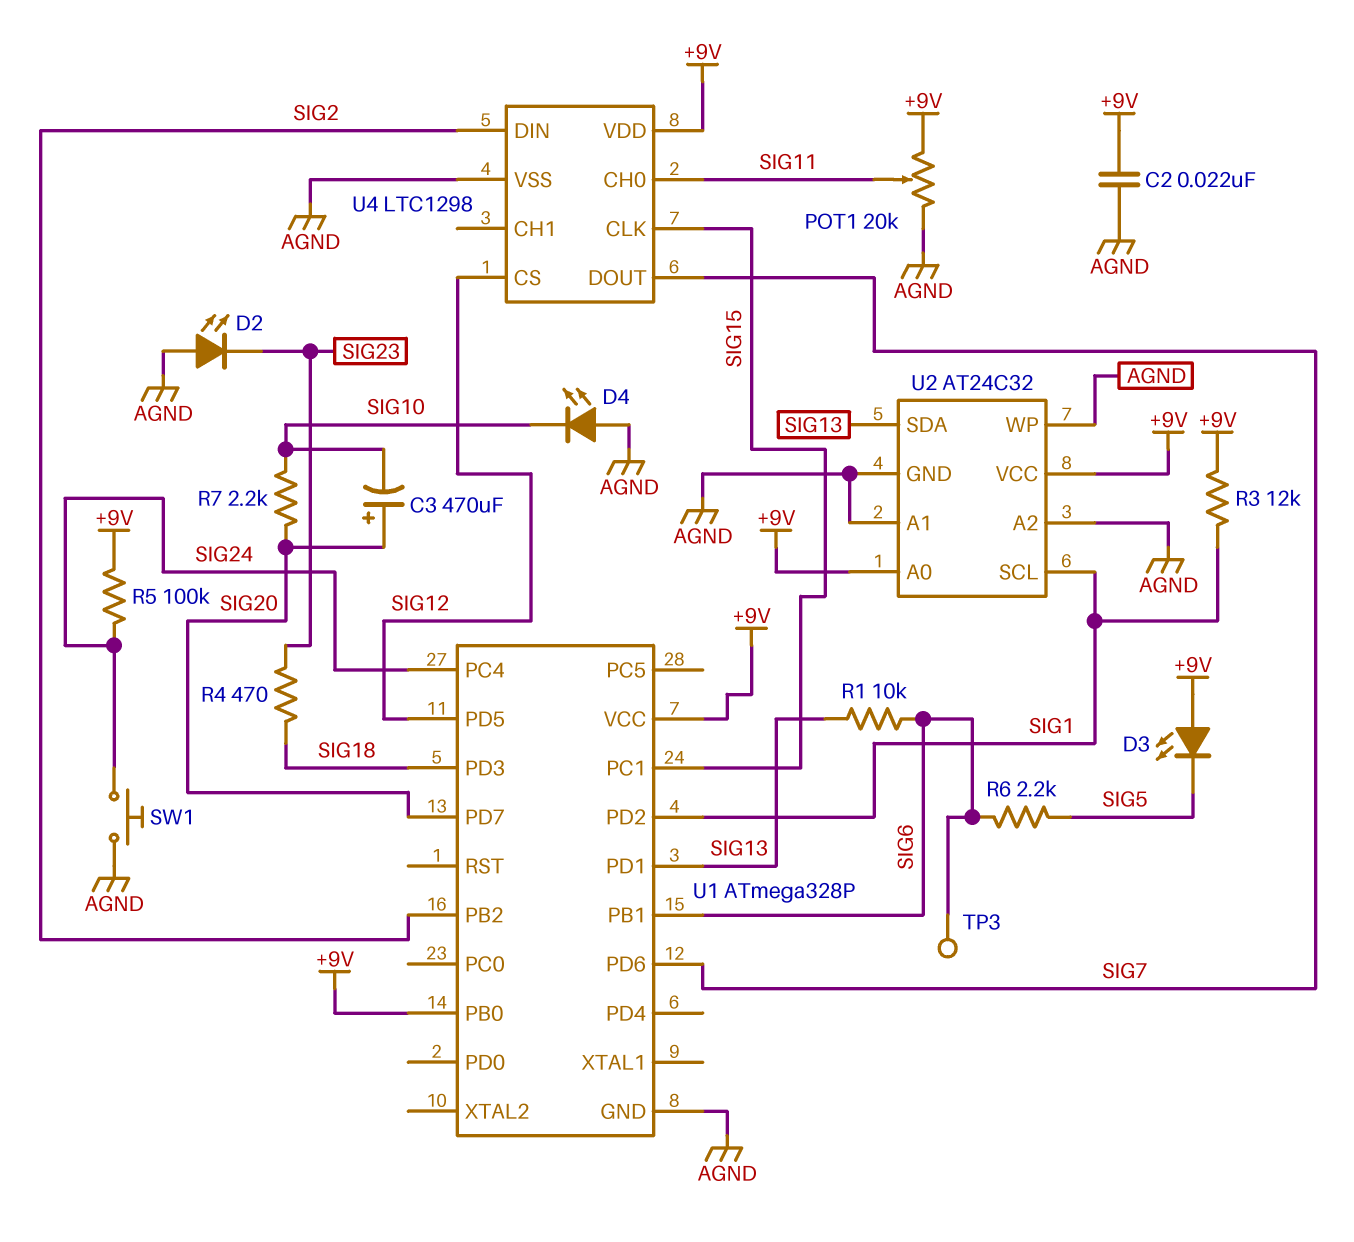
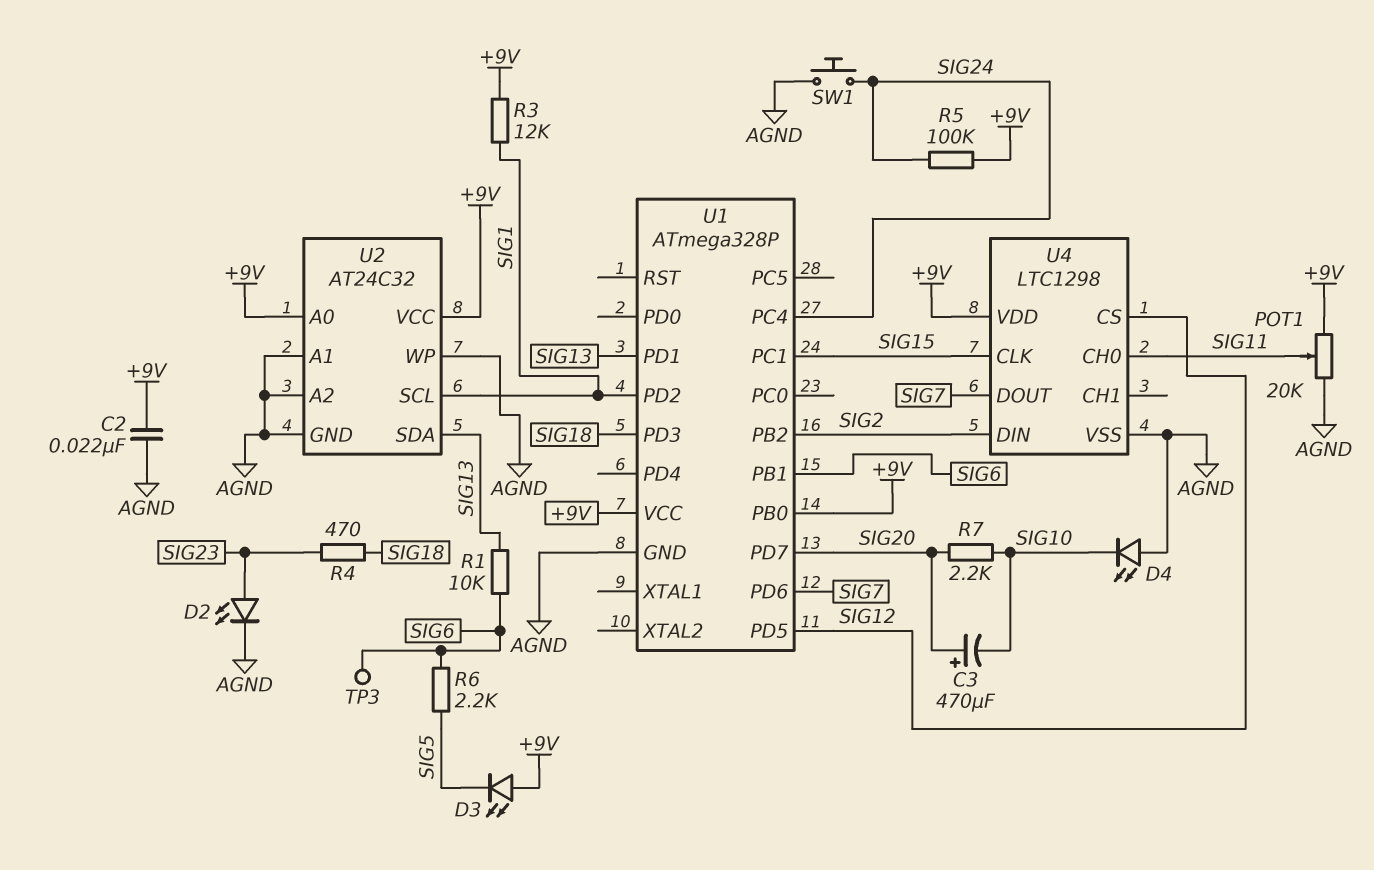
D2: LED (A AGND, K SIG23) -> LED (A SIG23, K AGND)

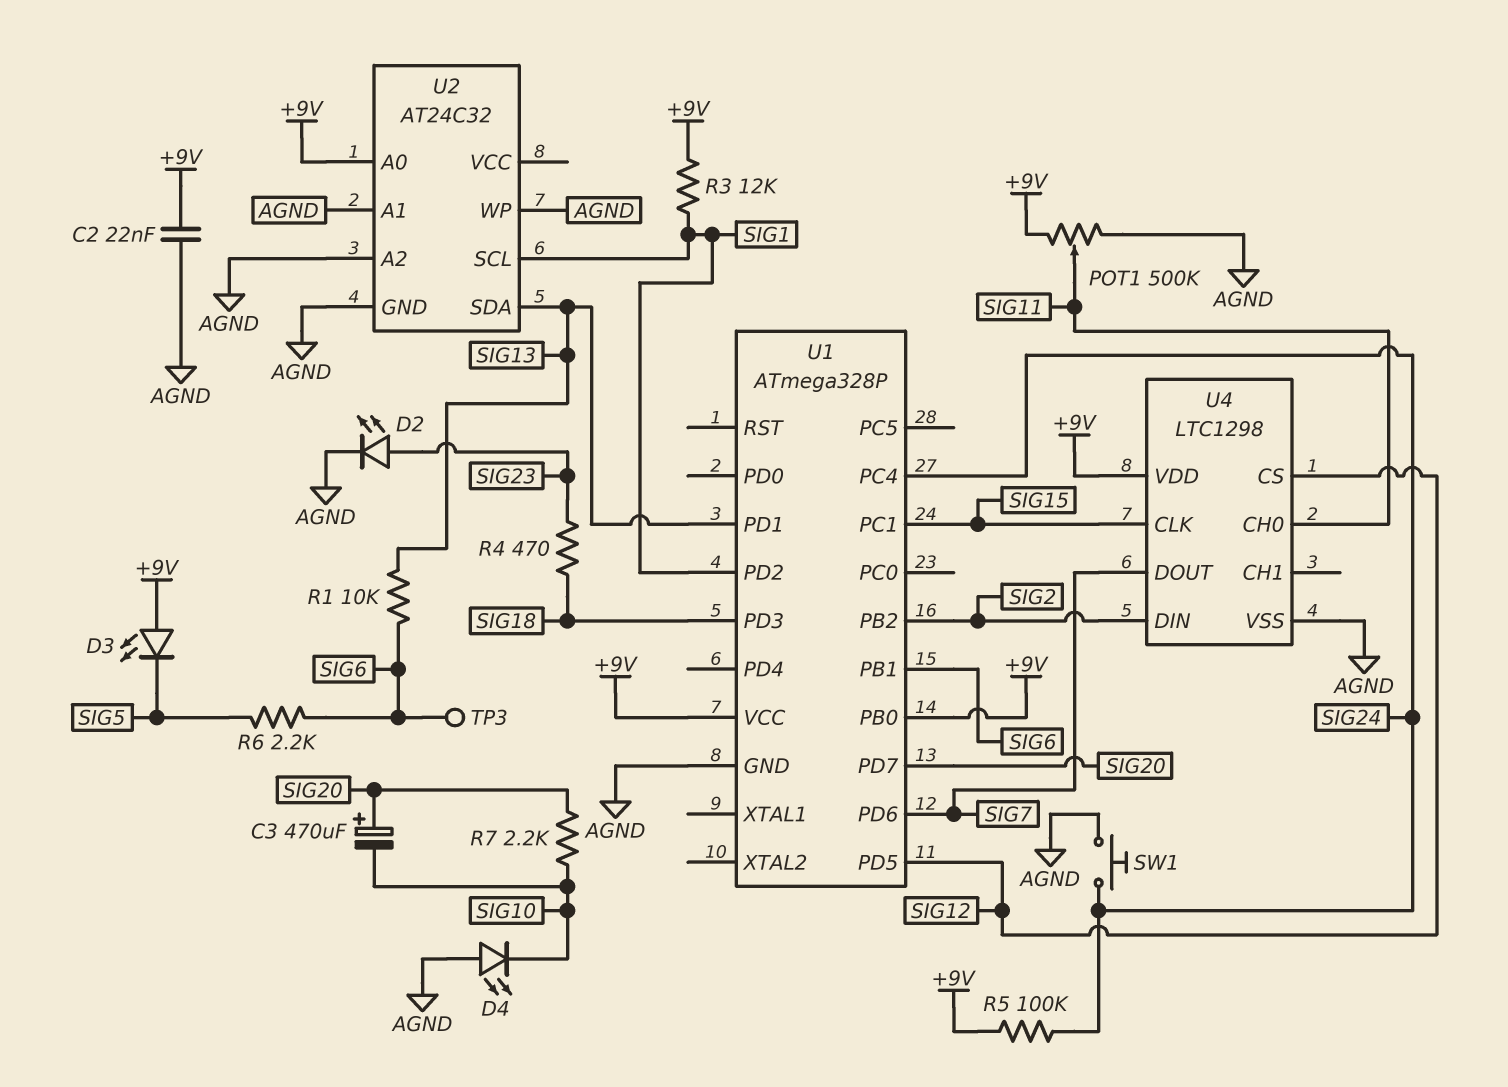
POT1: 20k (+9V, AGND, wiper SIG11) -> 500k (+9V, AGND, wiper SIG11)
U2 pin VCC: +9V -> none

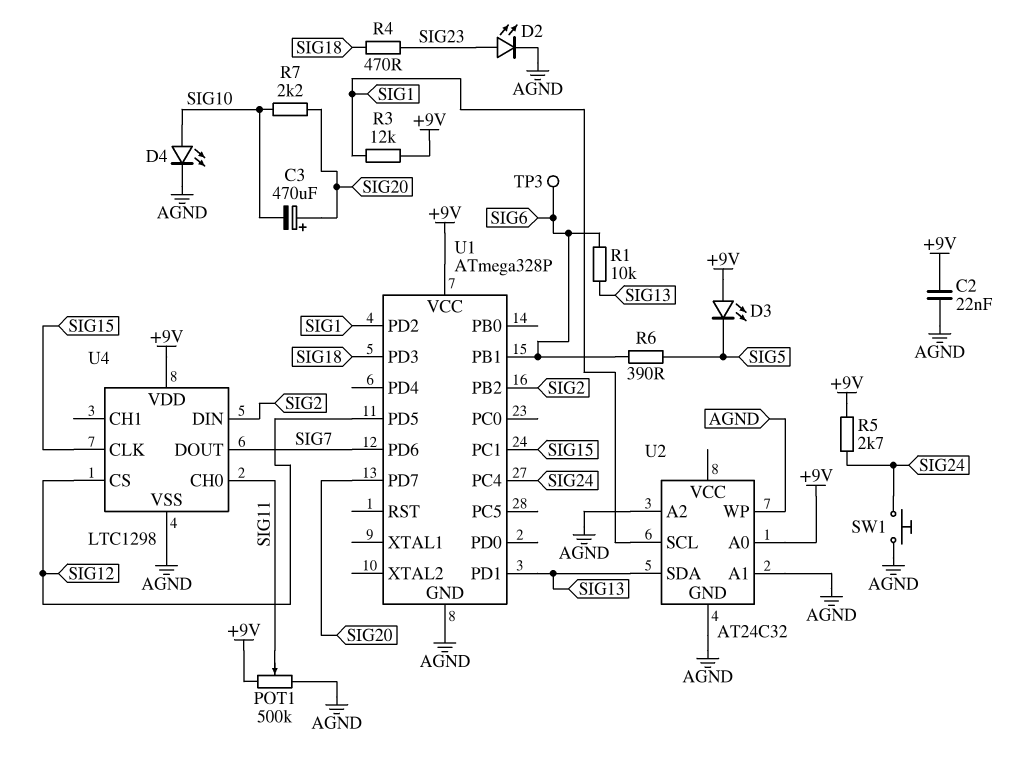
D4: LED (A AGND, K SIG10) -> LED (A SIG10, K AGND)
R5: 100k (+9V, SIG24) -> 2.7k (+9V, SIG24)
R6: 2.2k (SIG5, SIG6) -> 390 (SIG5, SIG6)
U1 pin PB0: +9V -> none

